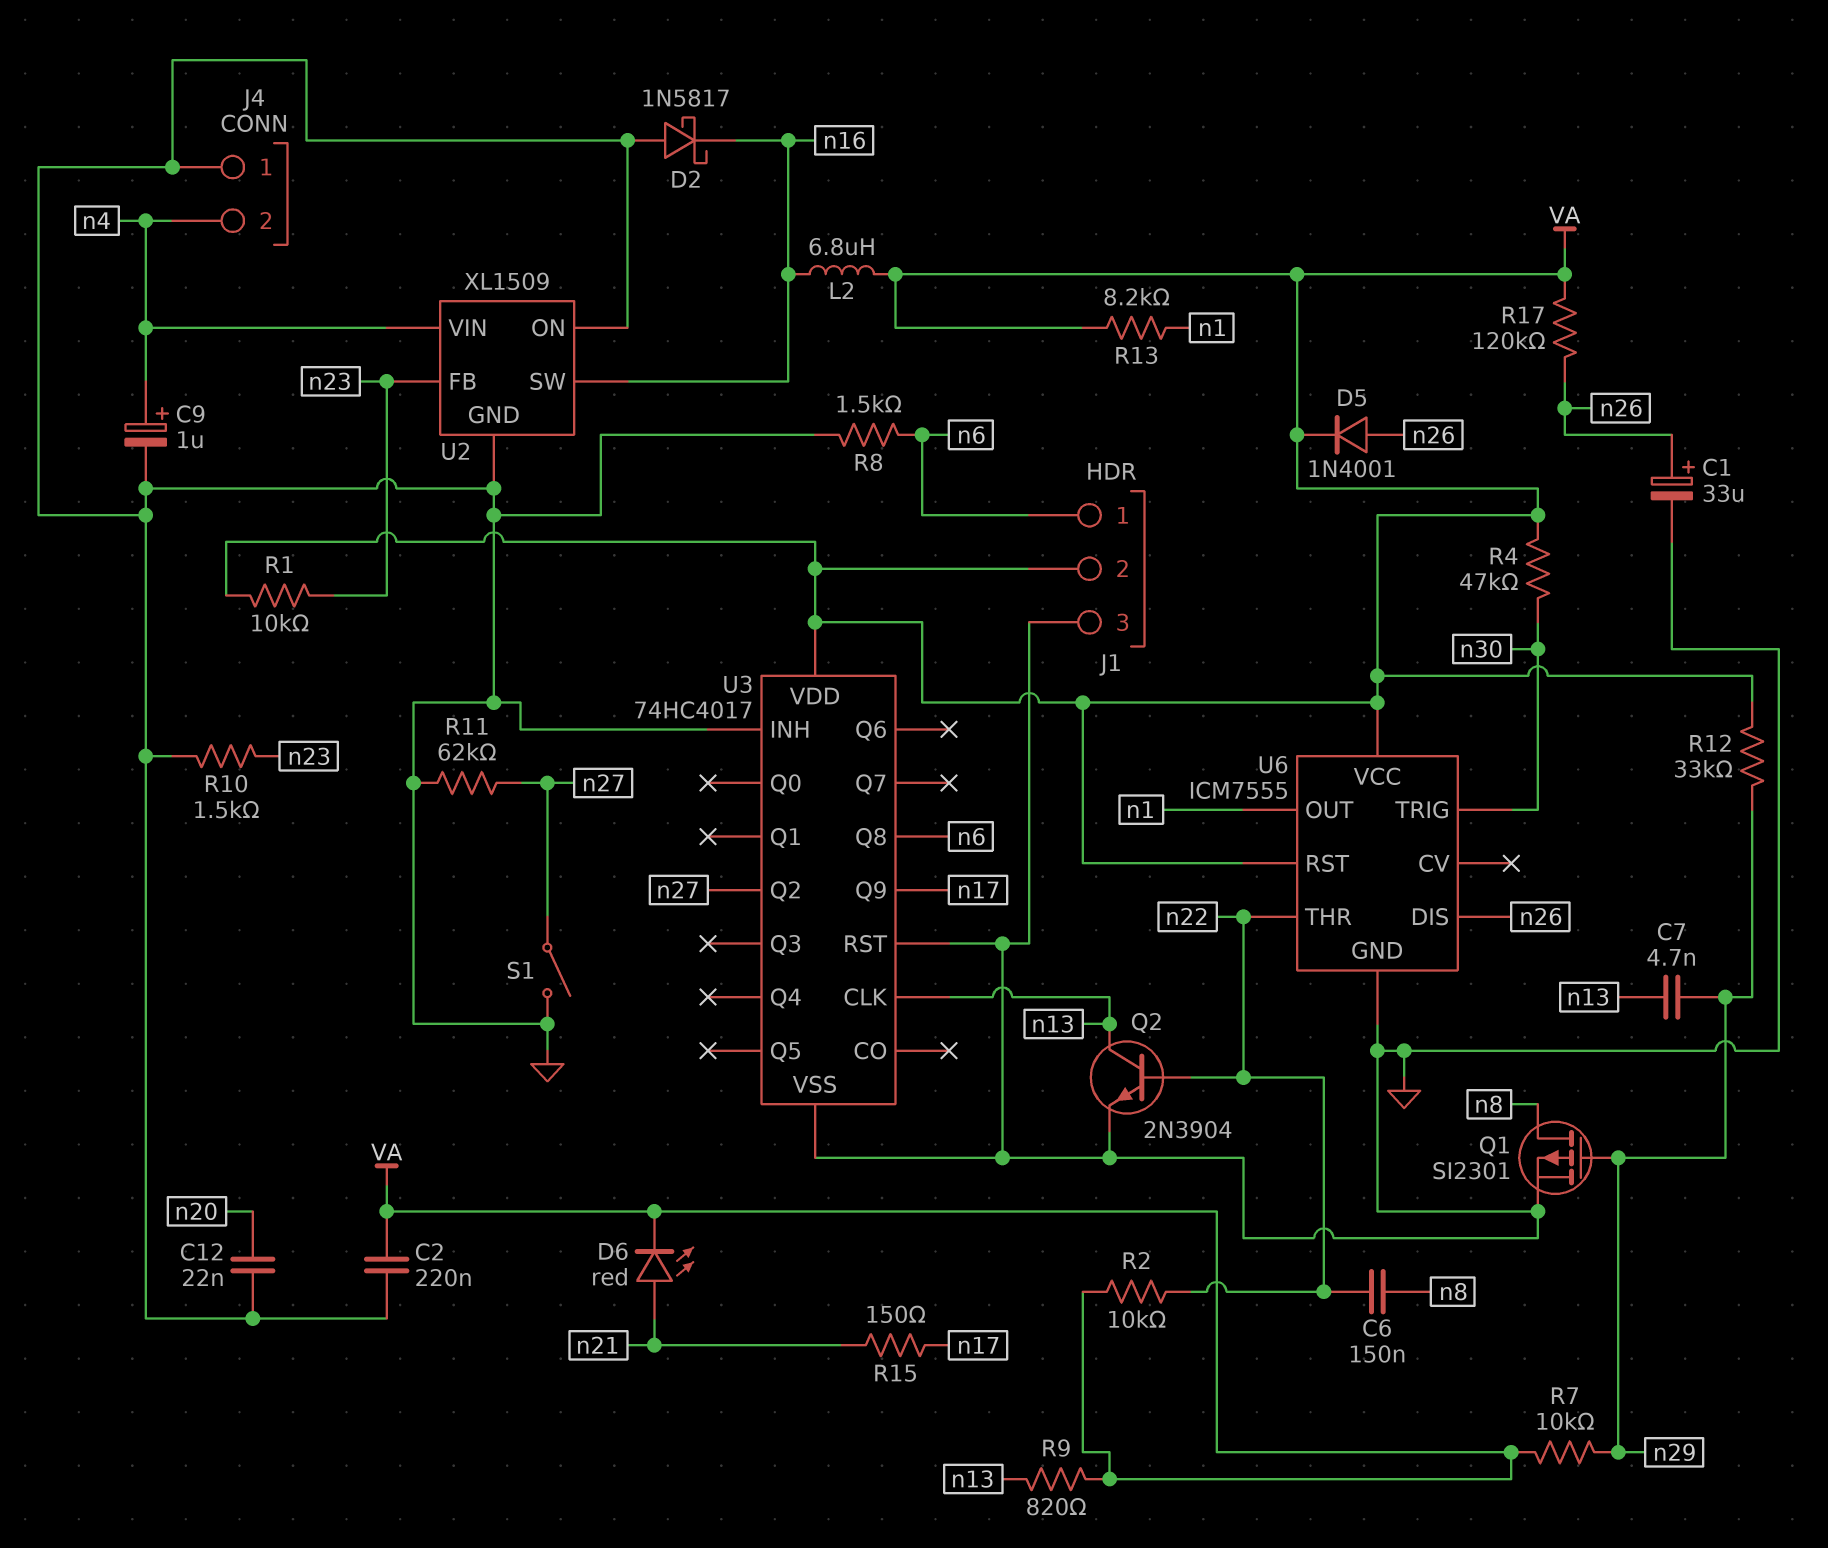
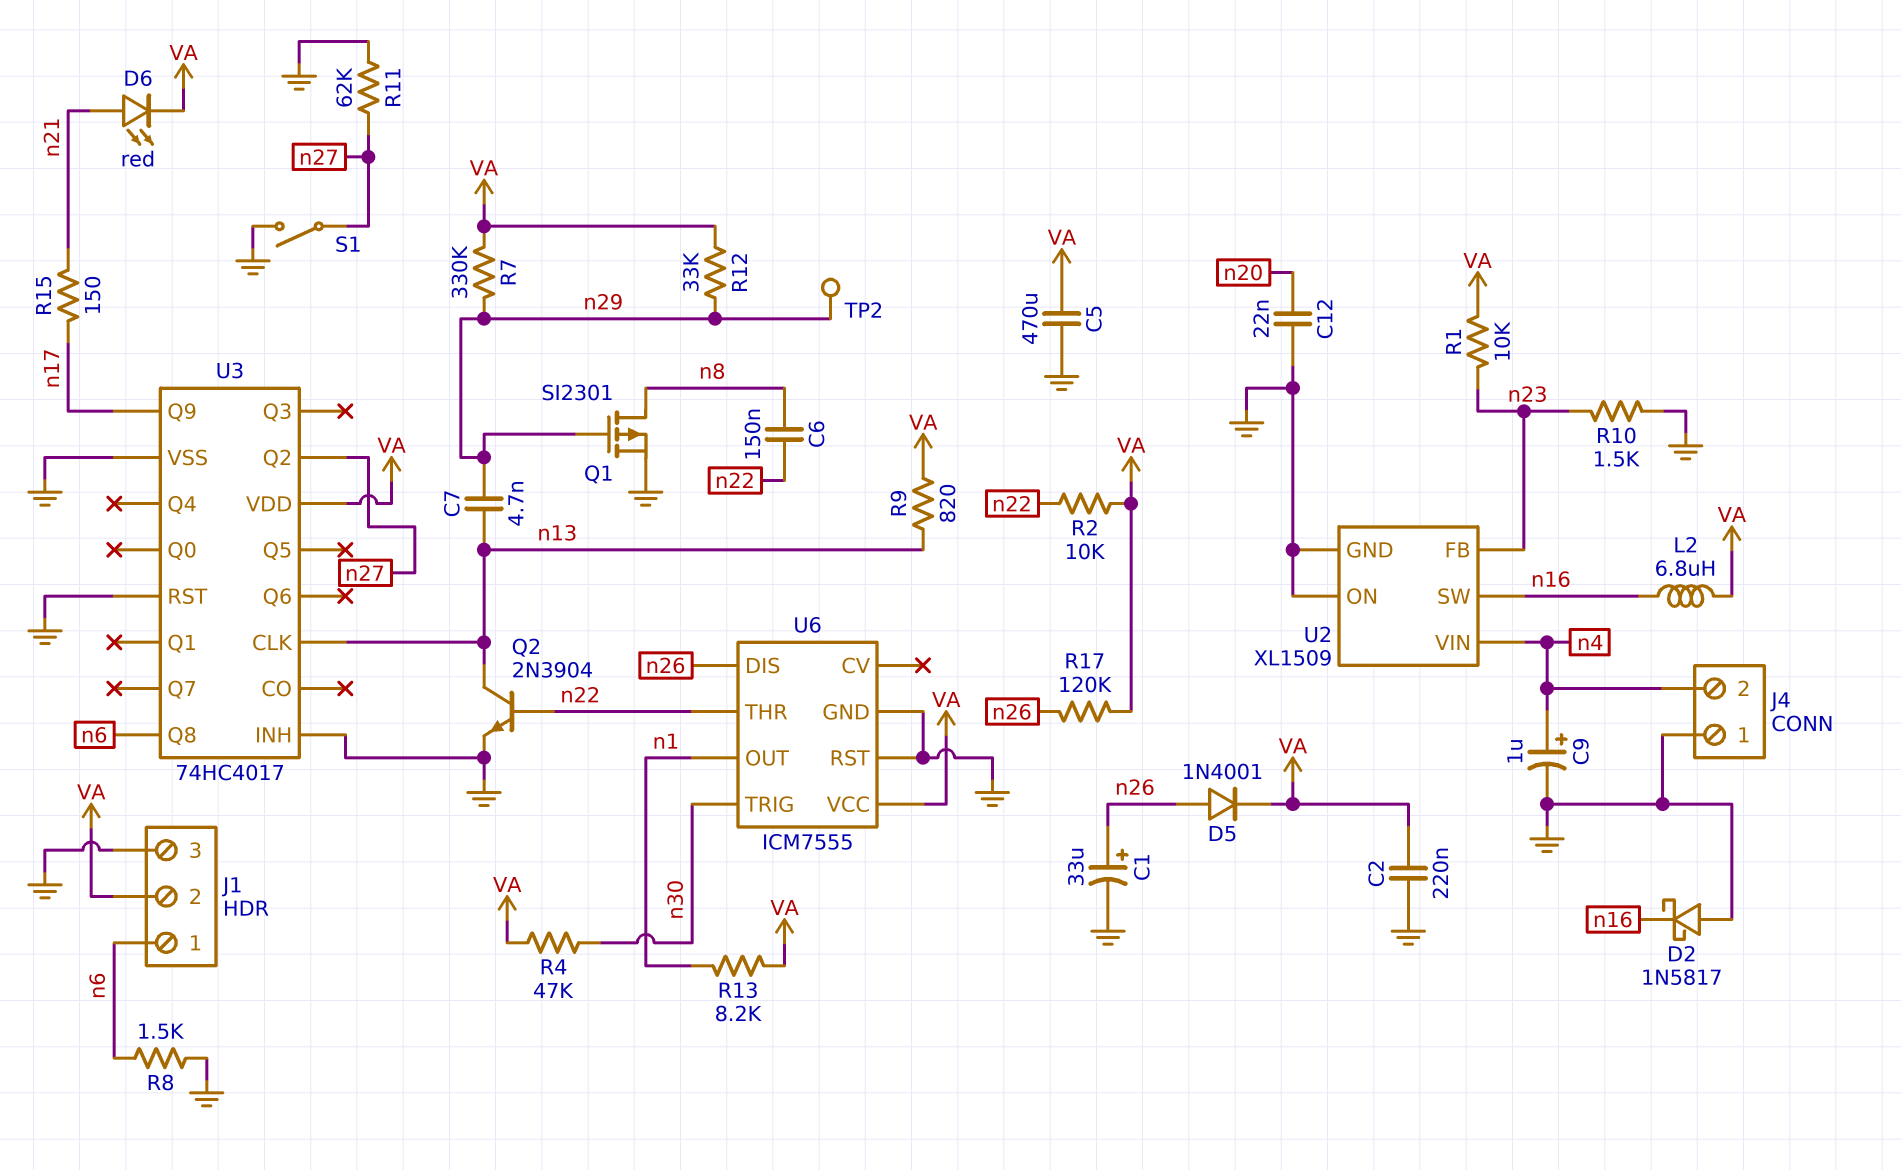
C5: none -> 470uF (GND, VA)
R7: 10k (VA, n29) -> 330k (VA, n29)
TP2: none -> test point (n29)
U6 pin RST: VA -> GND

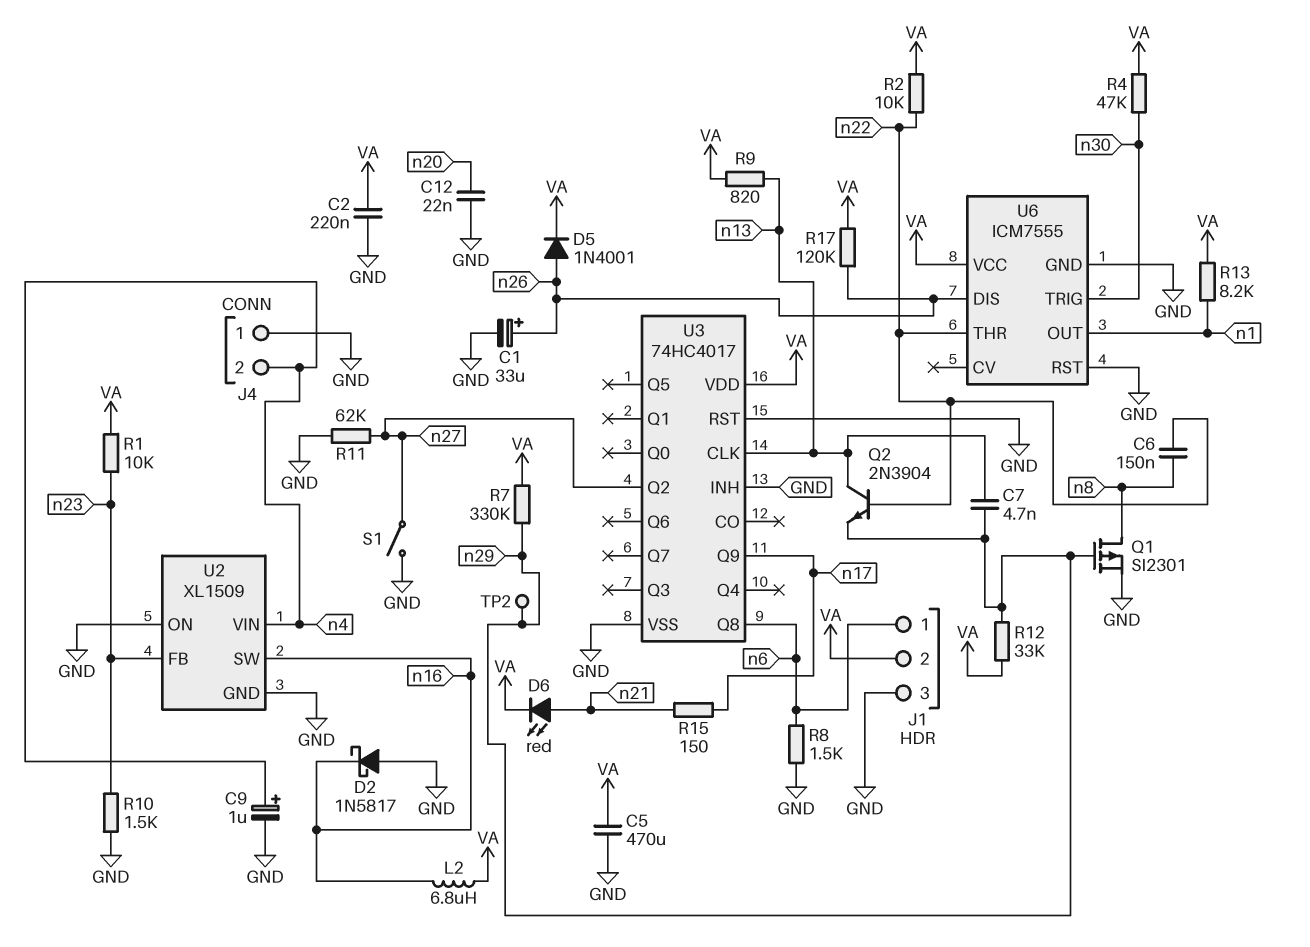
Q2: NPN 2N3904 (B n22, C n13, E GND) -> NPN 2N3904 (B n22, C n13, E n29)

